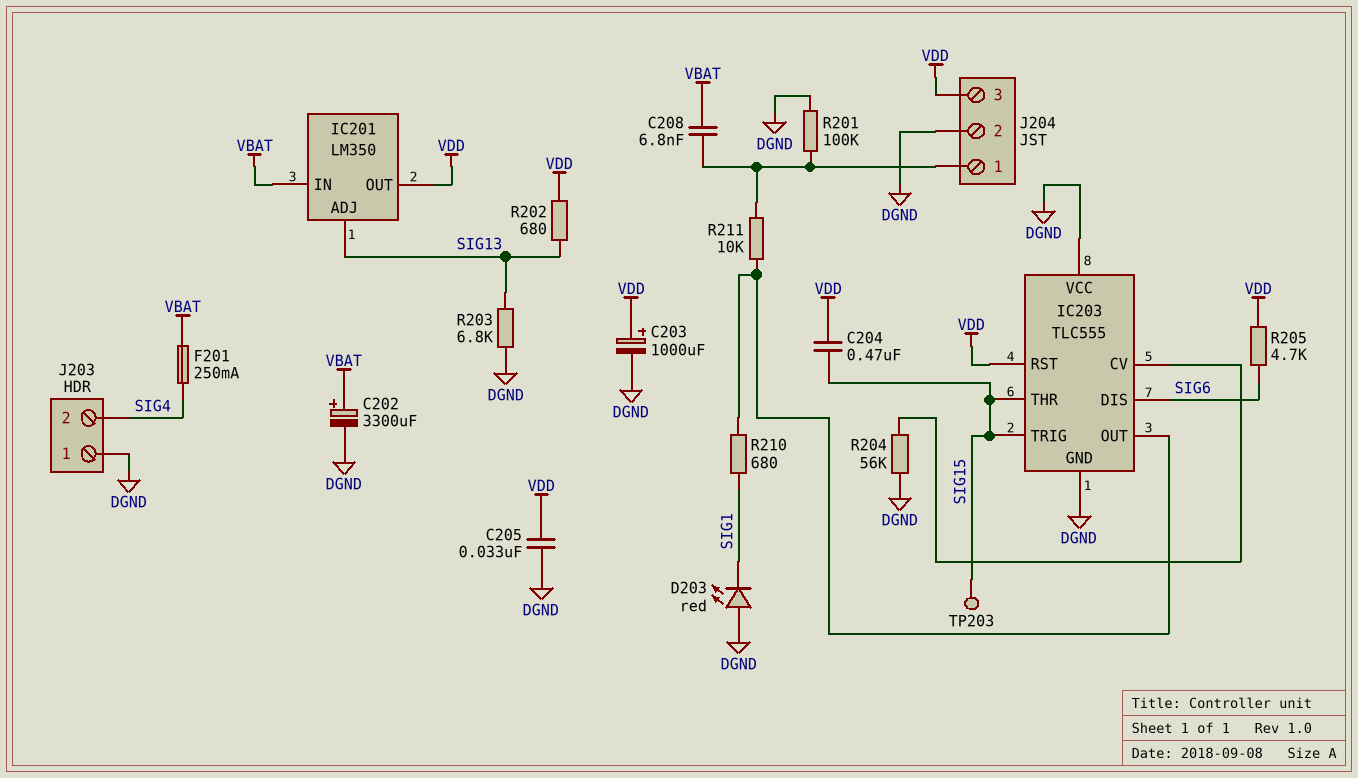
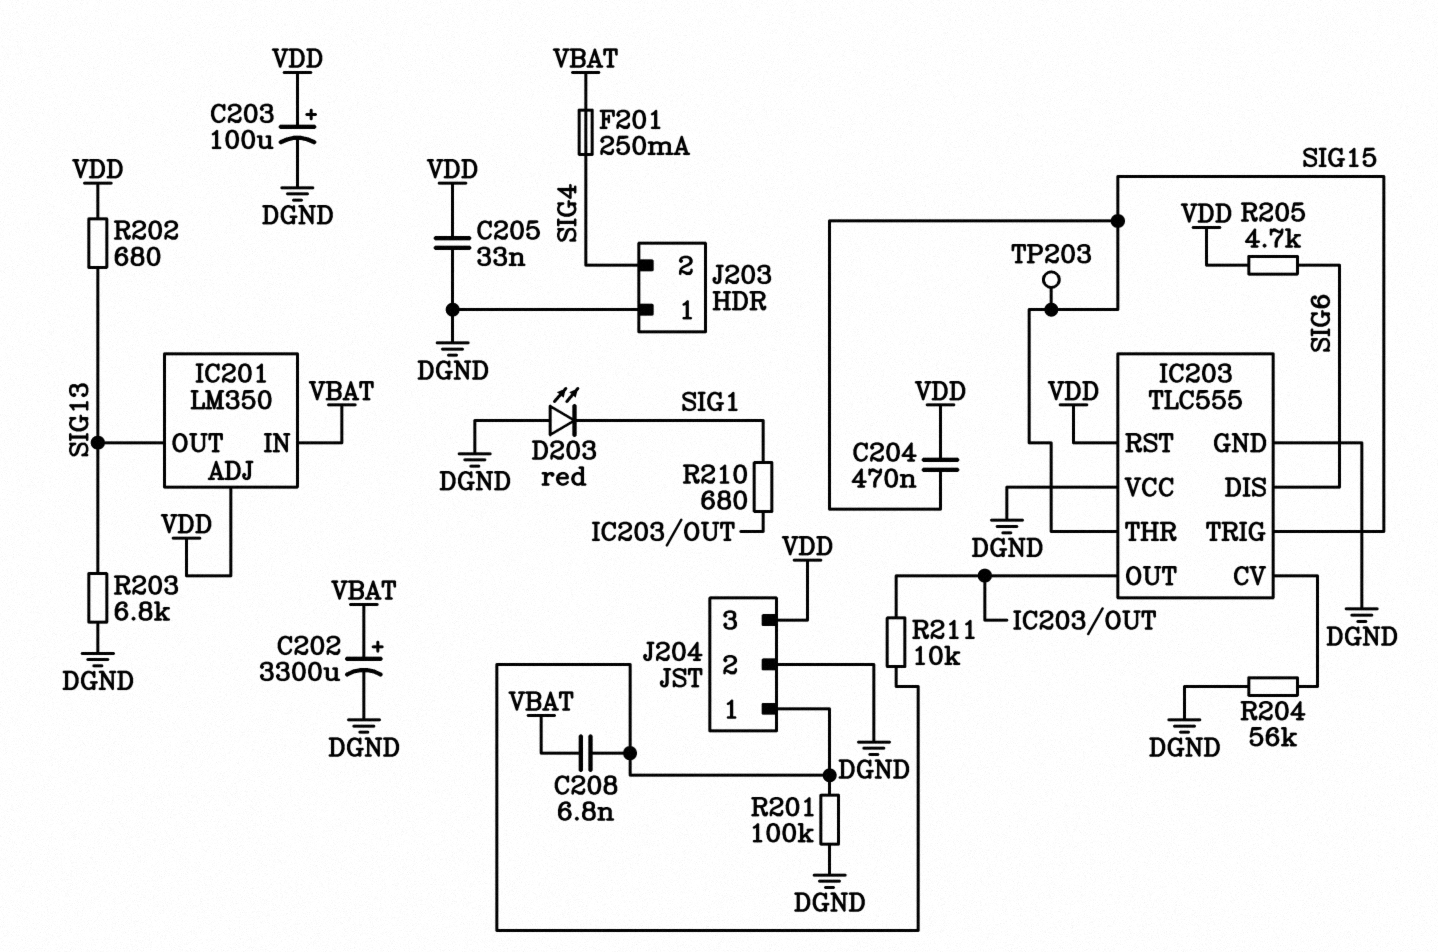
C203: 1000uF (plus VDD, minus DGND) -> 100uF (plus VDD, minus DGND)
IC201 pin ADJ: SIG13 -> VDD
IC201 pin OUT: VDD -> SIG13

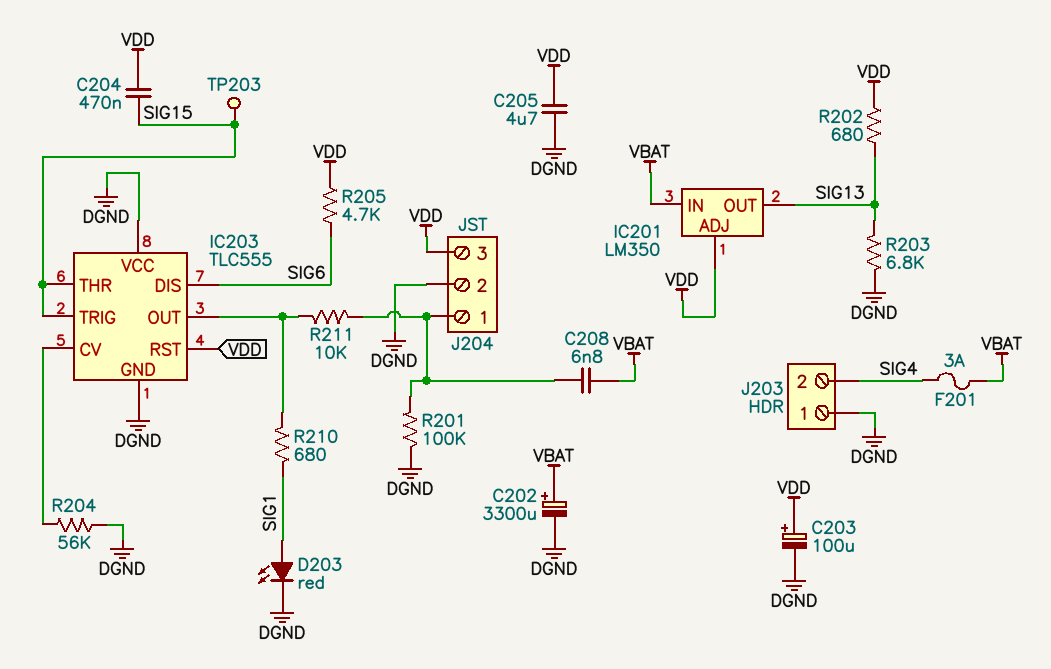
C205: 33nF (DGND, VDD) -> 4.7uF (DGND, VDD)
D203: LED red (A DGND, K SIG1) -> LED red (A SIG1, K DGND)
F201: 250mA (SIG4, VBAT) -> 3A (SIG4, VBAT)

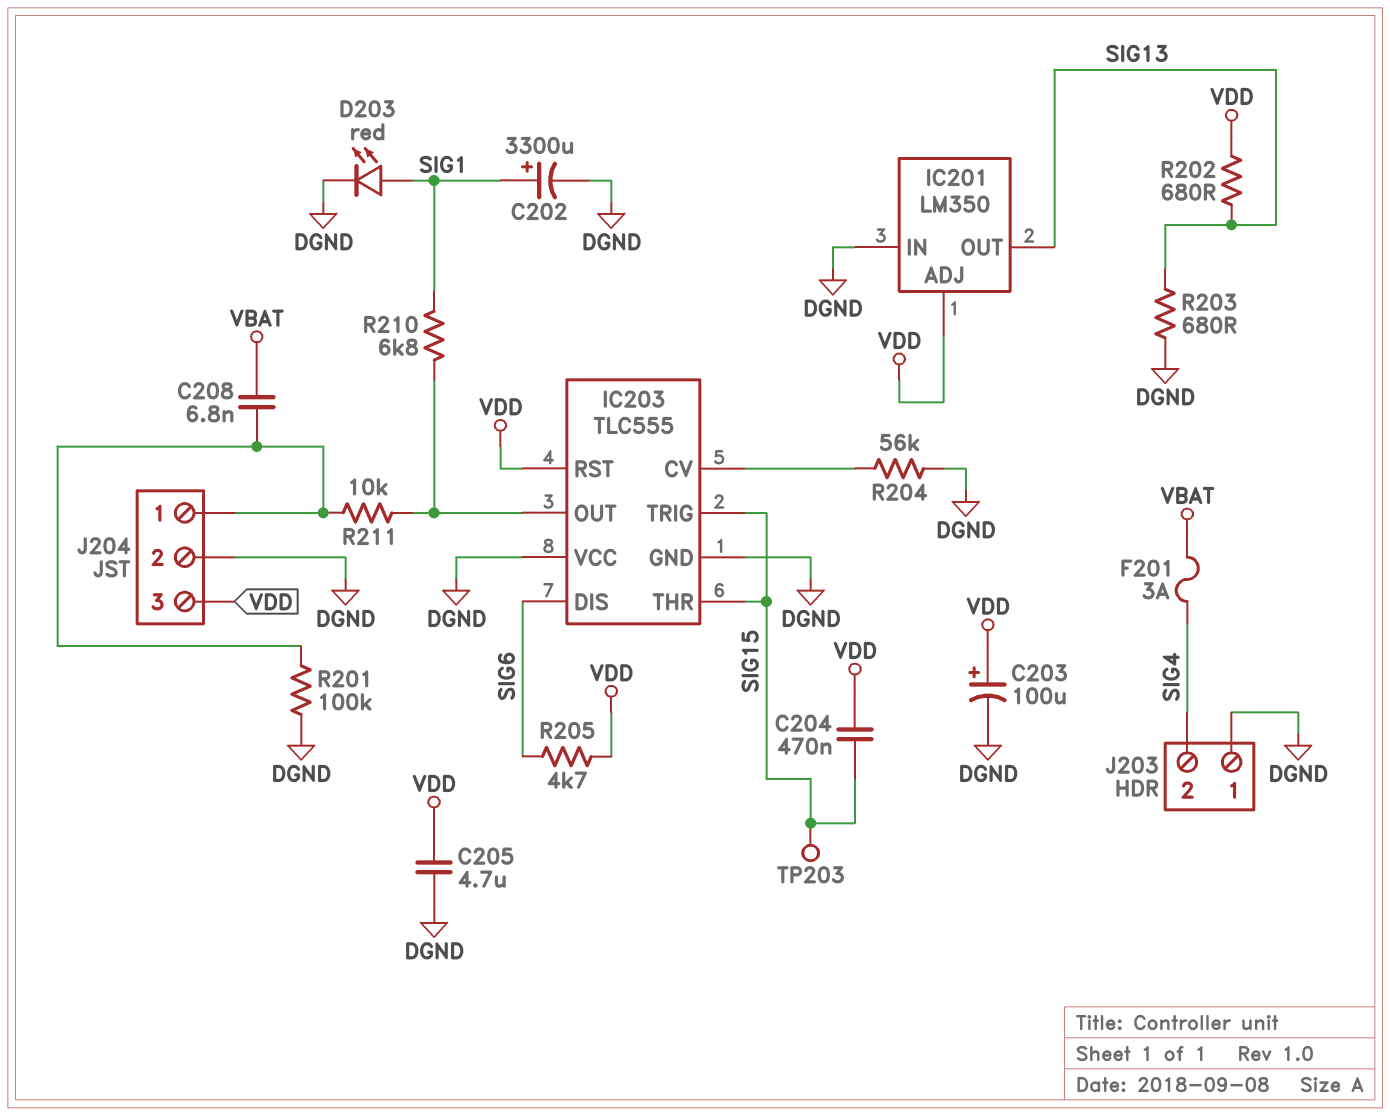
C202: 3300uF (plus VBAT, minus DGND) -> 3300uF (plus SIG1, minus DGND)
IC201 pin IN: VBAT -> DGND
R203: 6.8k (DGND, SIG13) -> 680 (DGND, SIG13)
R210: 680 (IC203/OUT, SIG1) -> 6.8k (IC203/OUT, SIG1)

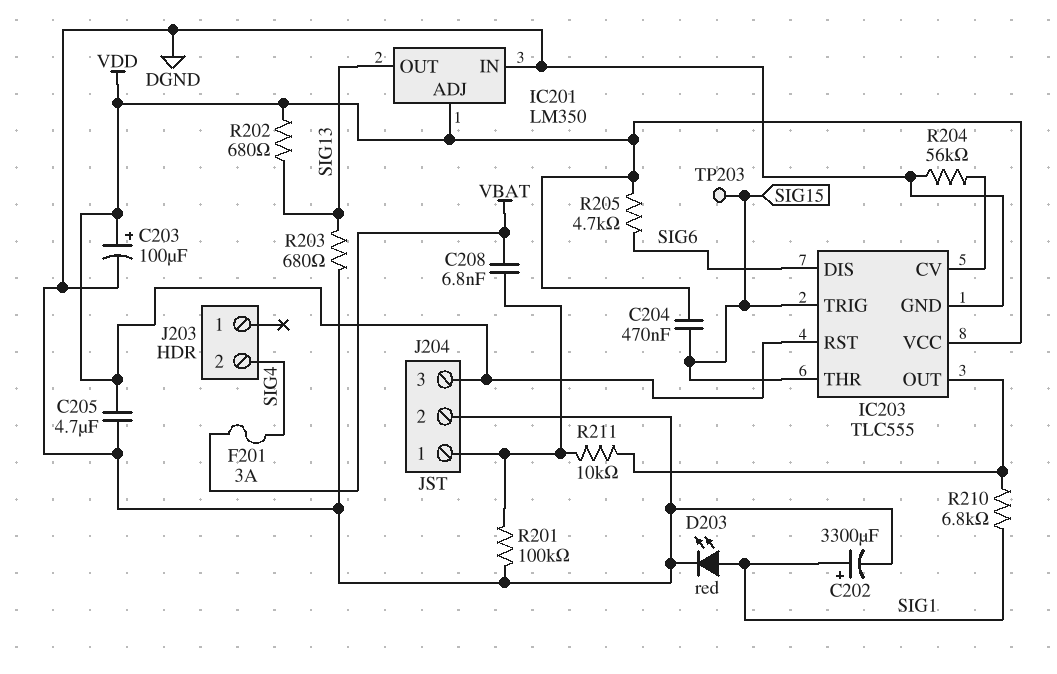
IC203 pin VCC: DGND -> VDD
J203 pin 1: DGND -> none

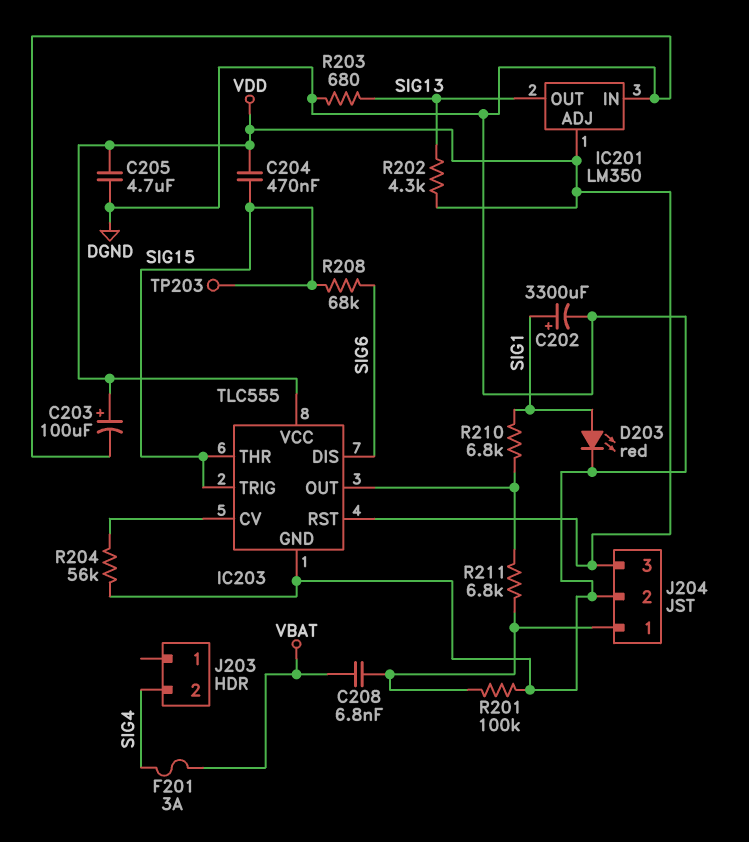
R202: 680 (SIG13, VDD) -> 4.3k (SIG13, VDD)
R205: 4.7k (SIG6, VDD) -> none
R208: none -> 68k (SIG6, SIG15)
R211: 10k (IC203/OUT, J204/1) -> 6.8k (IC203/OUT, J204/1)

